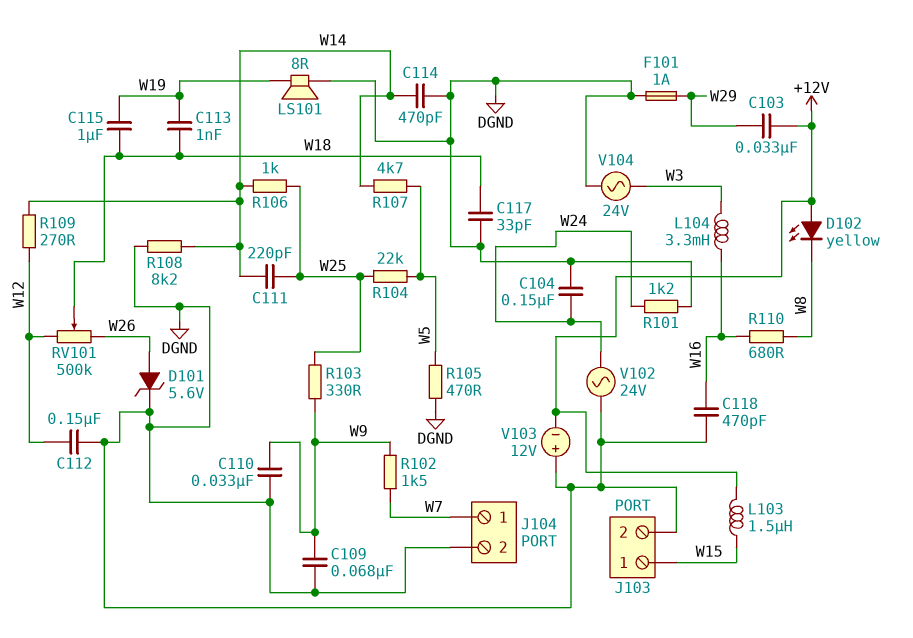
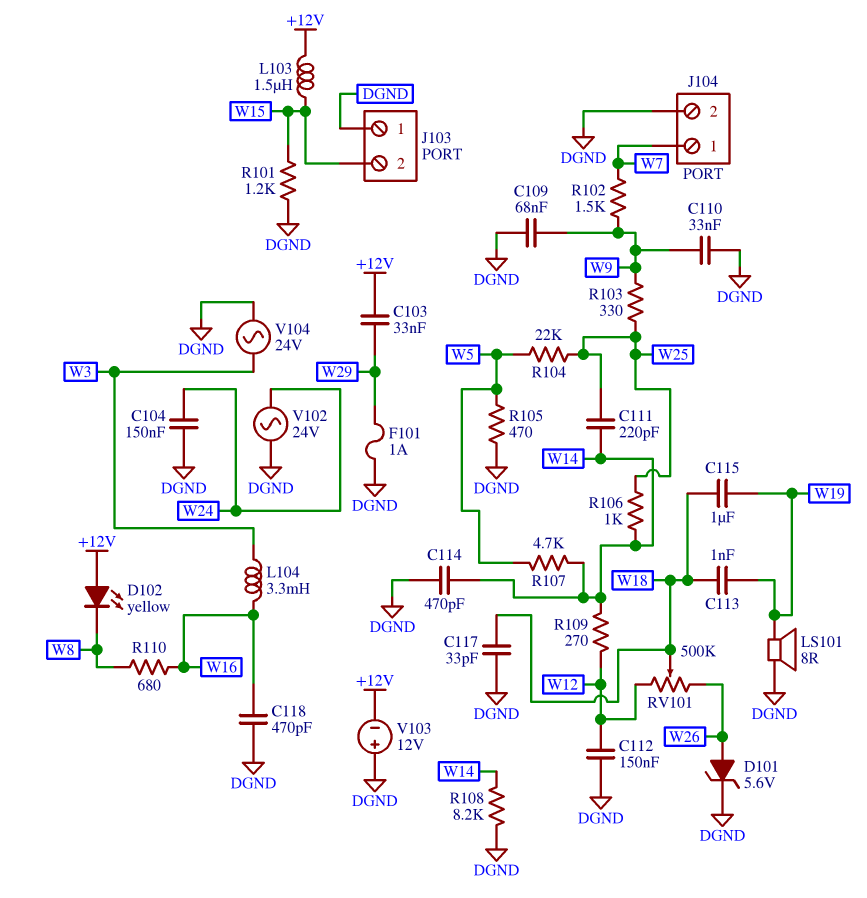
J103 pin 1: W15 -> DGND
J103 pin 2: DGND -> W15
R101: 1.2k (DGND, W24) -> 1.2k (DGND, W15)

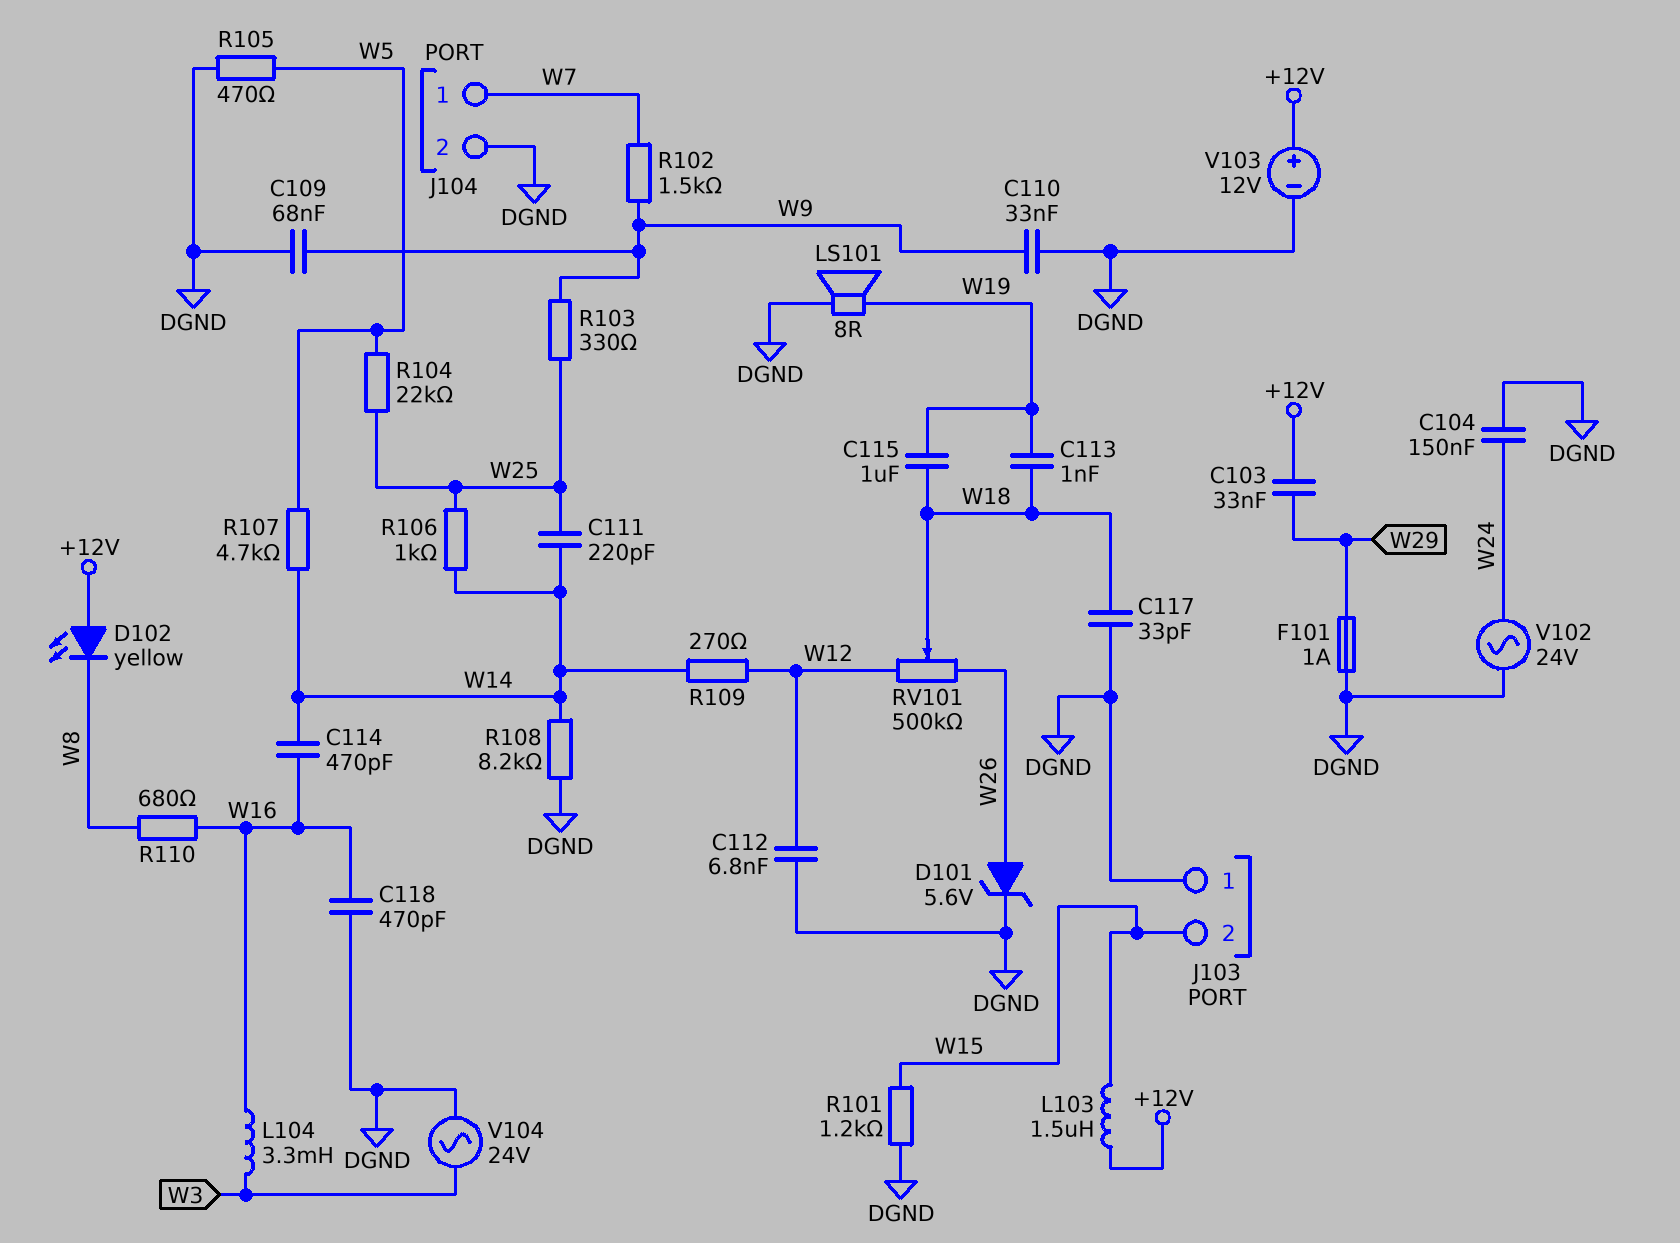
C112: 150nF (DGND, W12) -> 6.8nF (DGND, W12)
C114: 470pF (DGND, W14) -> 470pF (W14, W16)
V103: 12V (plus DGND, minus +12V) -> 12V (plus +12V, minus DGND)

